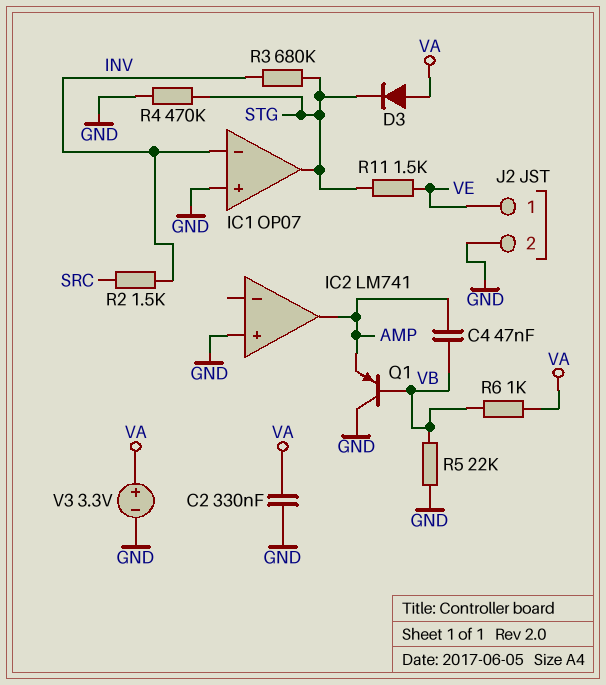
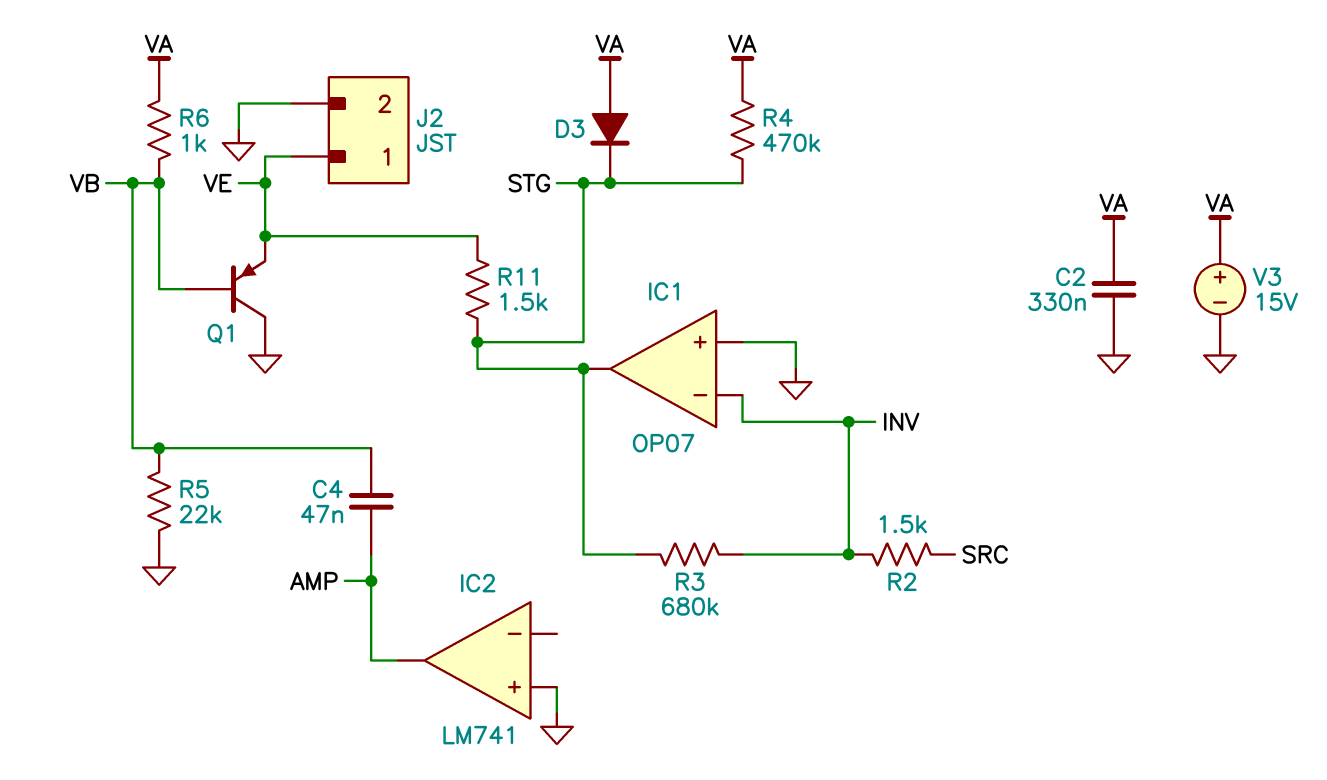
Q1: PNP (B VB, C GND, E AMP) -> PNP (B VB, C GND, E VE)
R4: 470k (GND, STG) -> 470k (STG, VA)
V3: 3.3V (plus VA, minus GND) -> 15V (plus VA, minus GND)

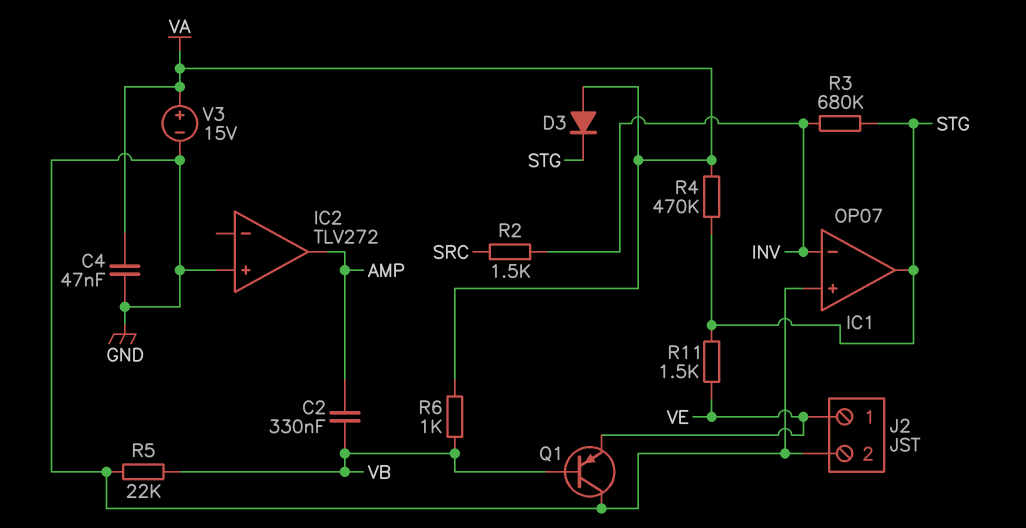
C2: 330nF (GND, VA) -> 330nF (AMP, VB)
C4: 47nF (AMP, VB) -> 47nF (GND, VA)
IC2: LM741 -> TLV272

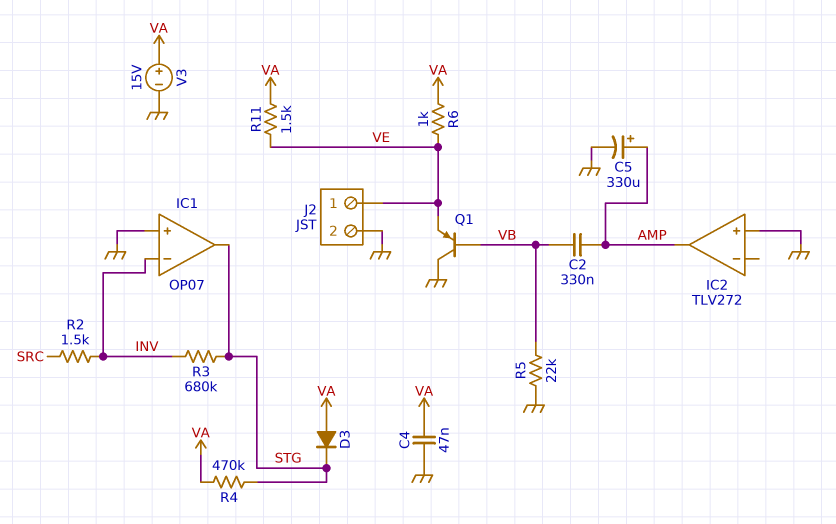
C5: none -> 330uF (plus AMP, minus GND)
R6: 1k (VA, VB) -> 1k (VA, VE)
R11: 1.5k (STG, VE) -> 1.5k (VA, VE)

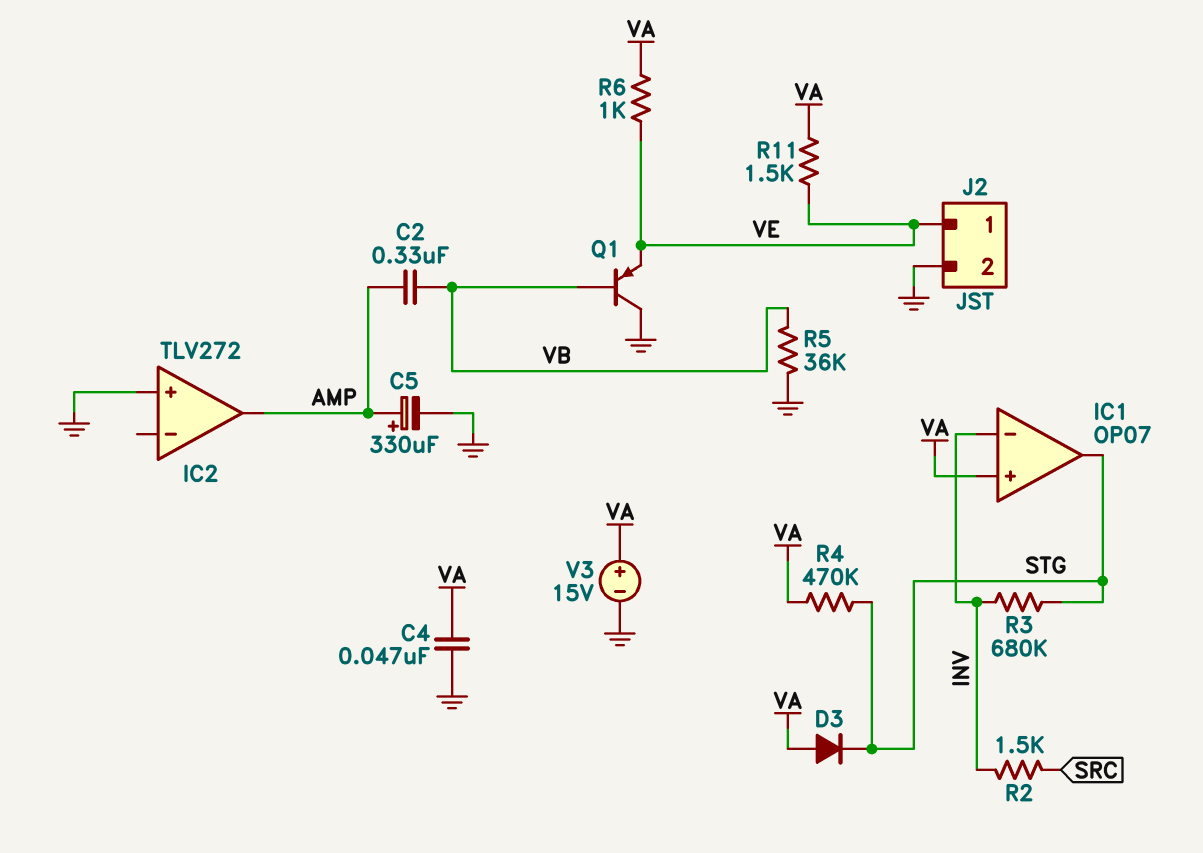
IC1 pin in+: GND -> VA
R5: 22k (GND, VB) -> 36k (GND, VB)

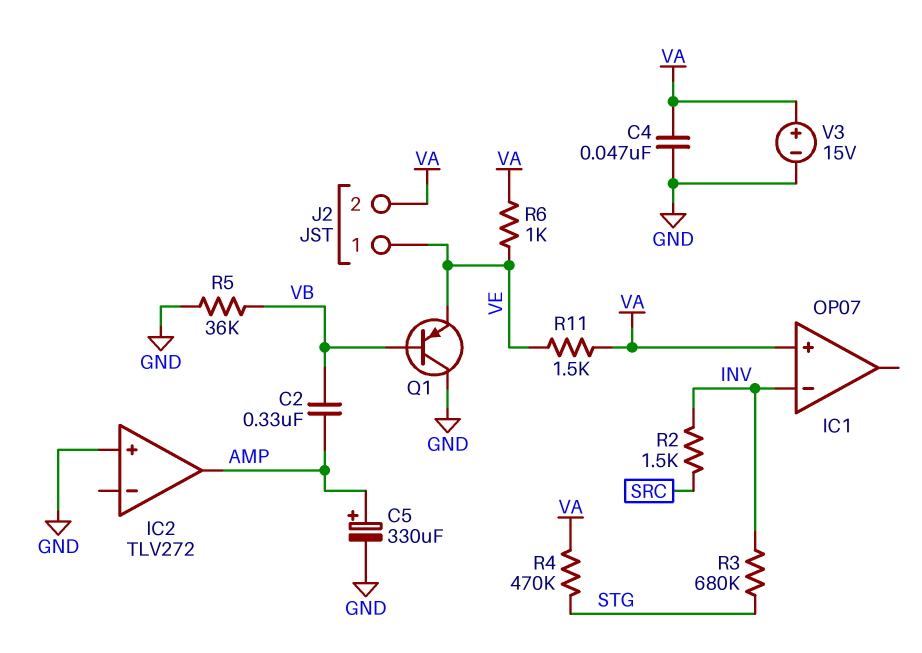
D3: diode (A VA, K STG) -> none
IC1 pin out: STG -> none
J2 pin 2: GND -> VA

